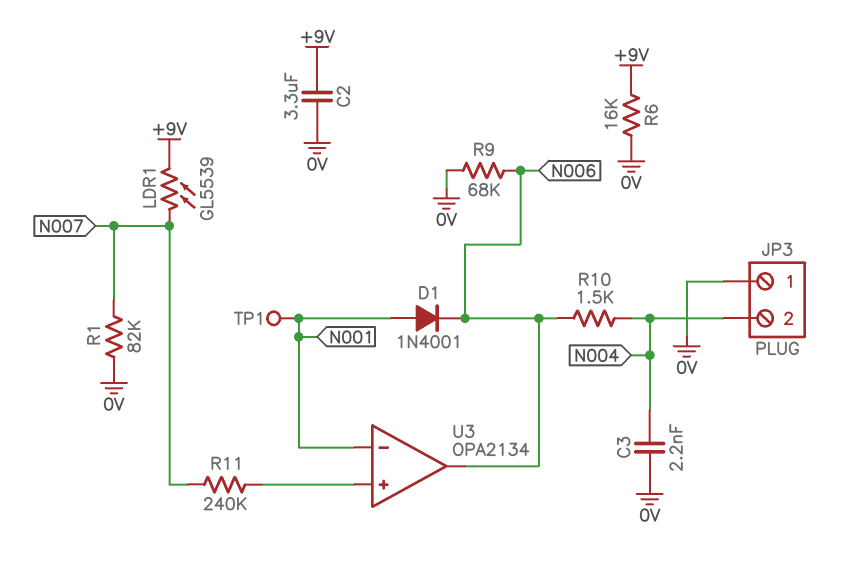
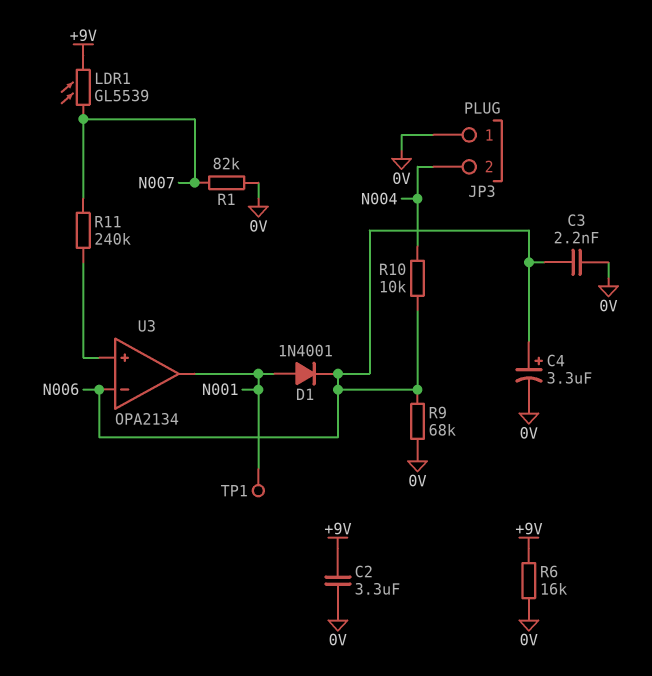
C3: 2.2nF (0V, N004) -> 2.2nF (0V, N006)
C4: none -> 3.3uF (plus N006, minus 0V)
R10: 1.5k (N004, N006) -> 10k (N004, N006)
U3 pin in-: N001 -> N006
U3 pin out: N006 -> N001

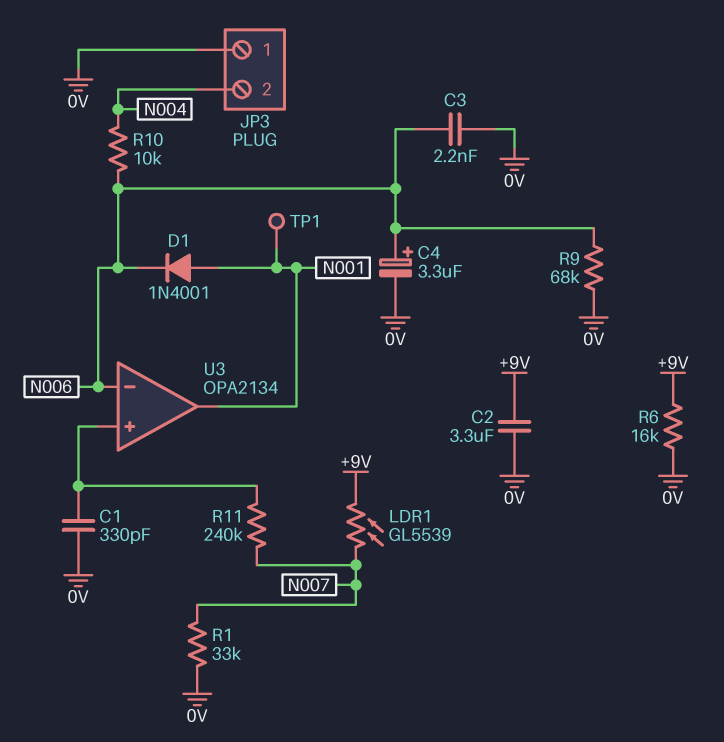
C1: none -> 330pF (0V, U3/in+)
R1: 82k (0V, N007) -> 33k (0V, N007)

